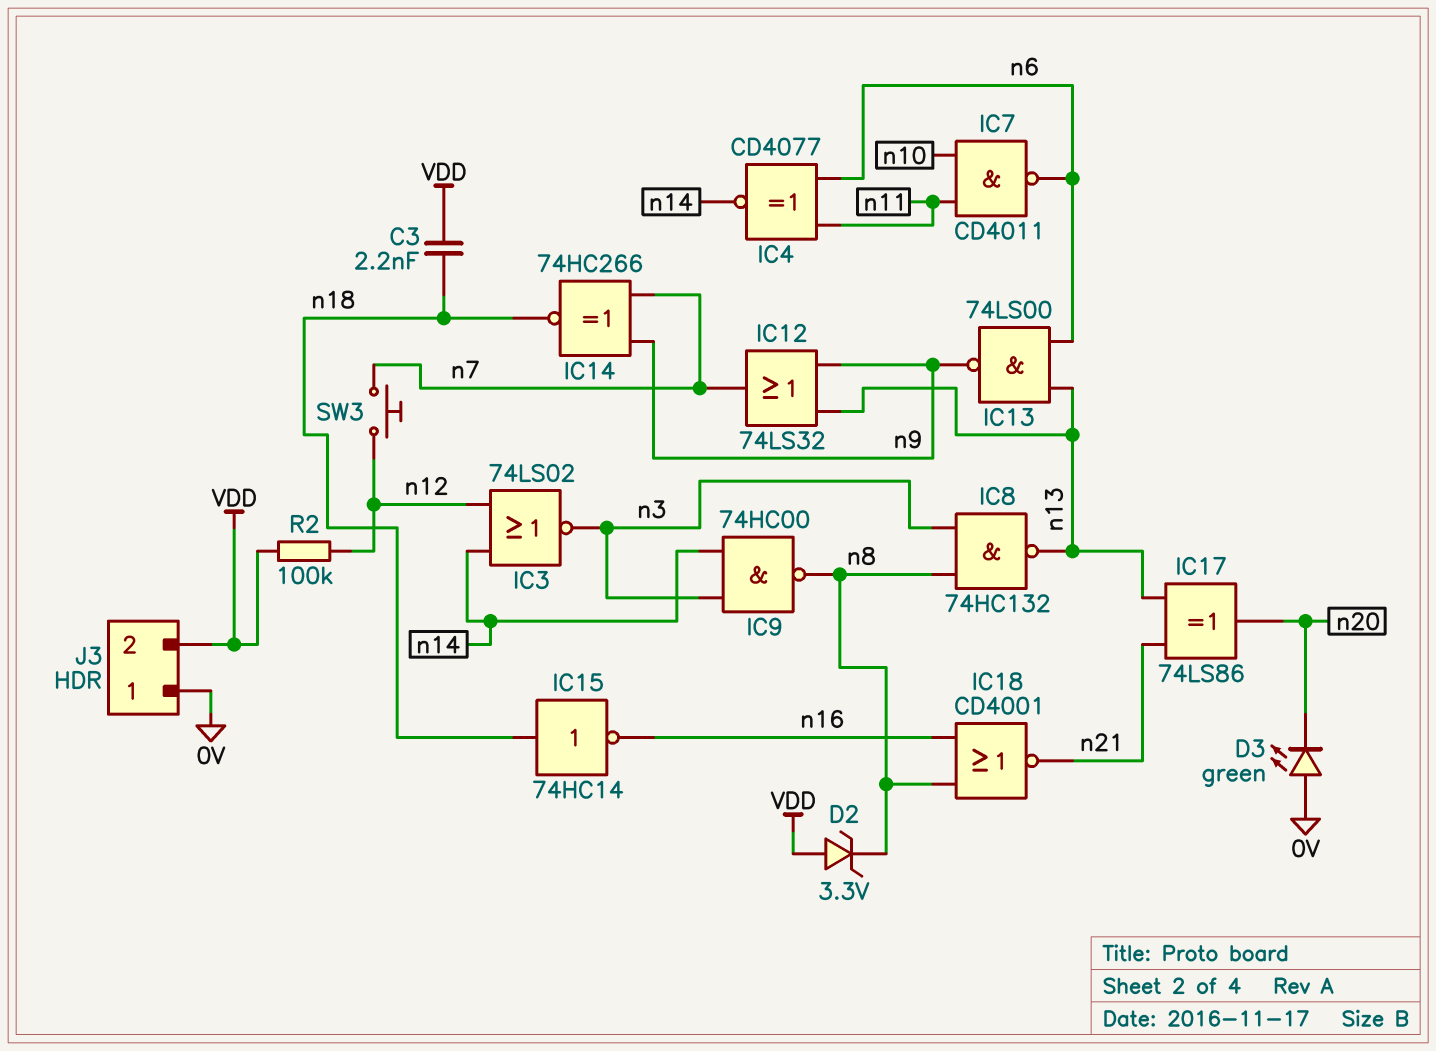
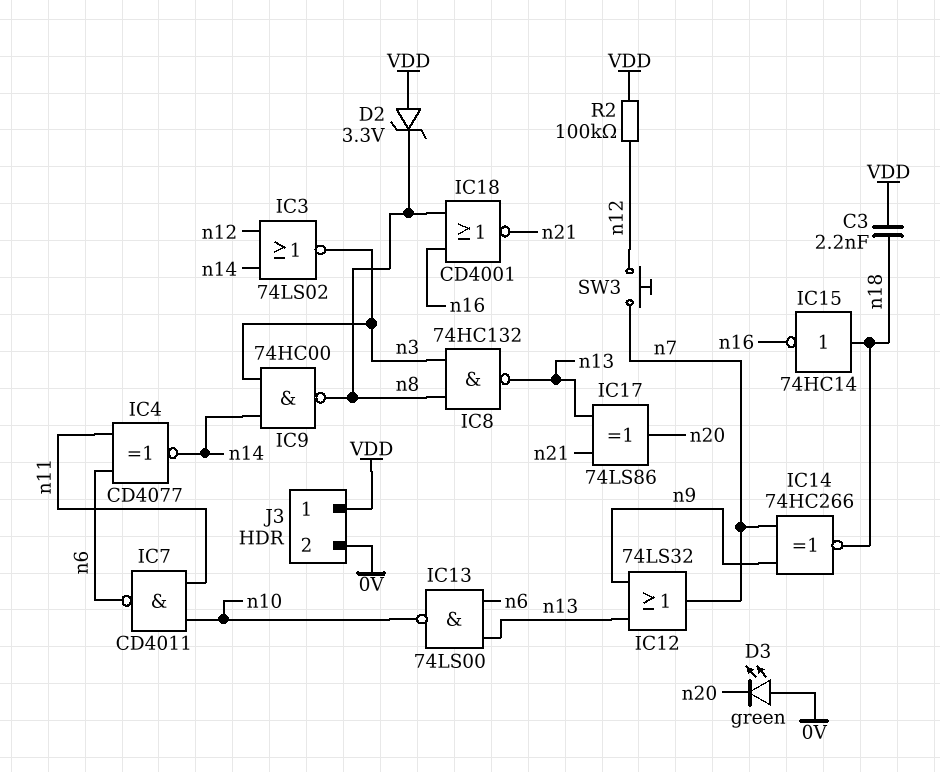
IC13: NAND 74LS00 (in n6, in n13, out n9) -> NAND 74LS00 (in n6, in n13, out n10)
J3 pin 1: 0V -> VDD
J3 pin 2: VDD -> 0V

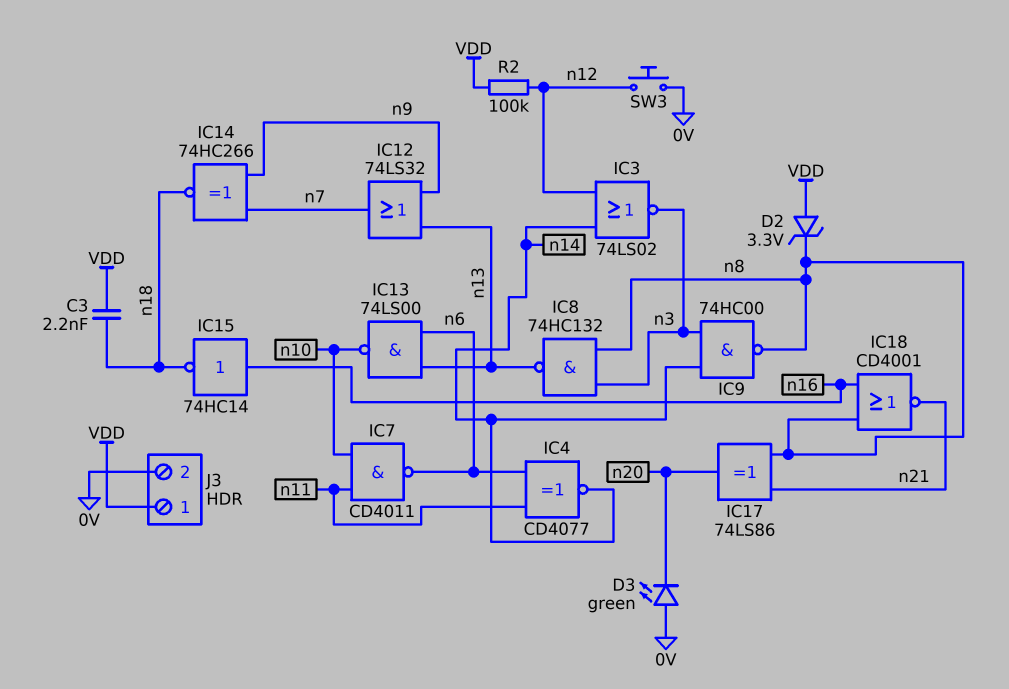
IC15: NOT 74HC14 (in n18, out n16) -> NOT 74HC14 (in n16, out n18)
IC17: XOR 74LS86 (in n13, in n21, out n20) -> XOR 74LS86 (in n8, in n21, out n20)
SW3: button (n7, n12) -> button (0V, n12)

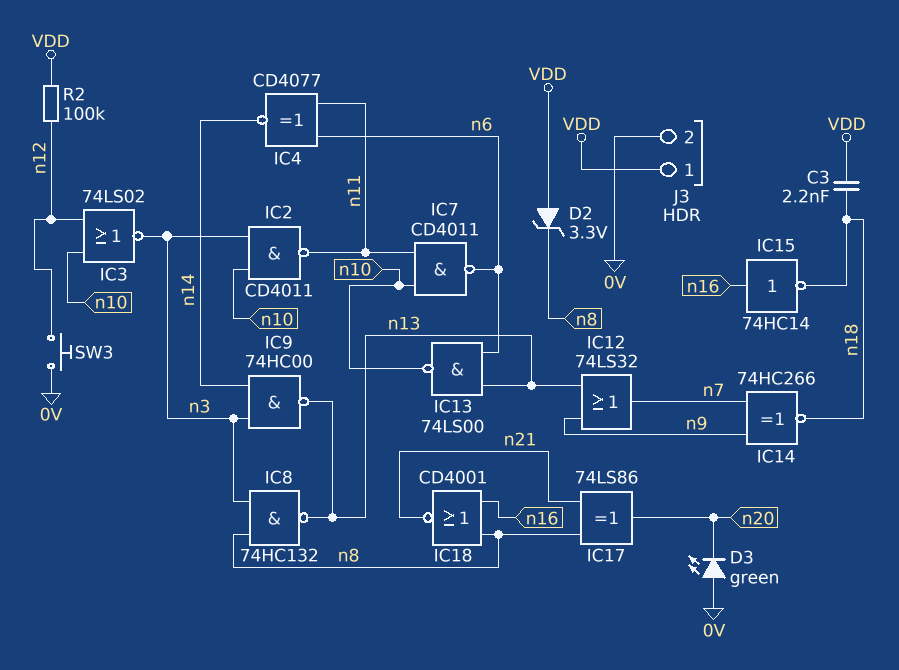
IC2: none -> NAND CD4011 (in n3, in n10, out n11)
IC3: NOR 74LS02 (in n12, in n14, out n3) -> NOR 74LS02 (in n10, in n12, out n3)
IC9: NAND 74HC00 (in n3, in n14, out n8) -> NAND 74HC00 (in n3, in n14, out n13)

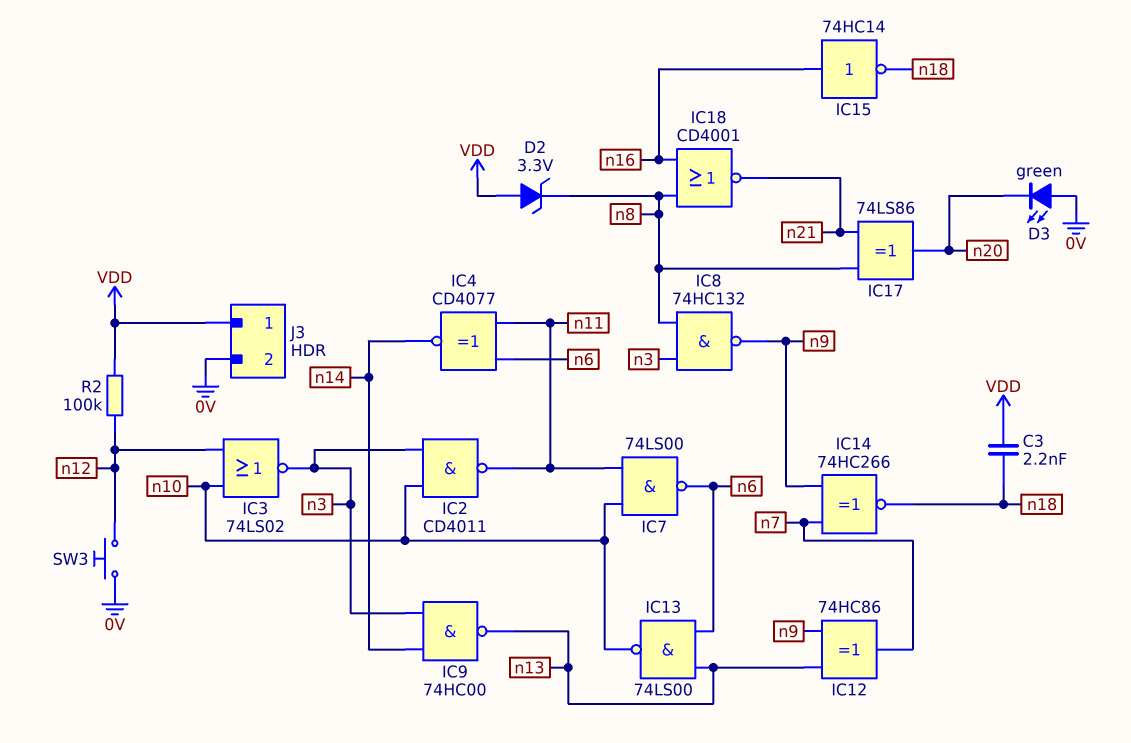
IC7: NAND CD4011 (in n10, in n11, out n6) -> NAND 74LS00 (in n10, in n11, out n6)
IC8: NAND 74HC132 (in n3, in n8, out n13) -> NAND 74HC132 (in n3, in n8, out n9)
IC12: OR 74LS32 (in n9, in n13, out n7) -> XOR 74HC86 (in n9, in n13, out n7)

